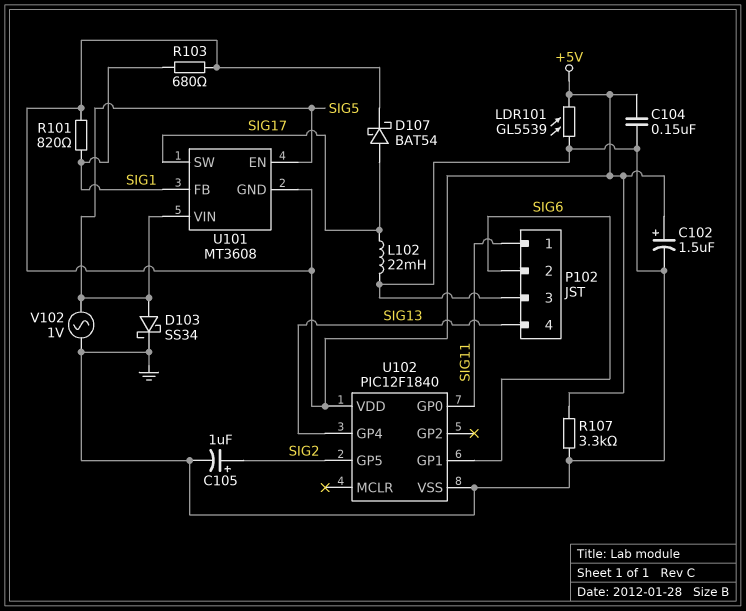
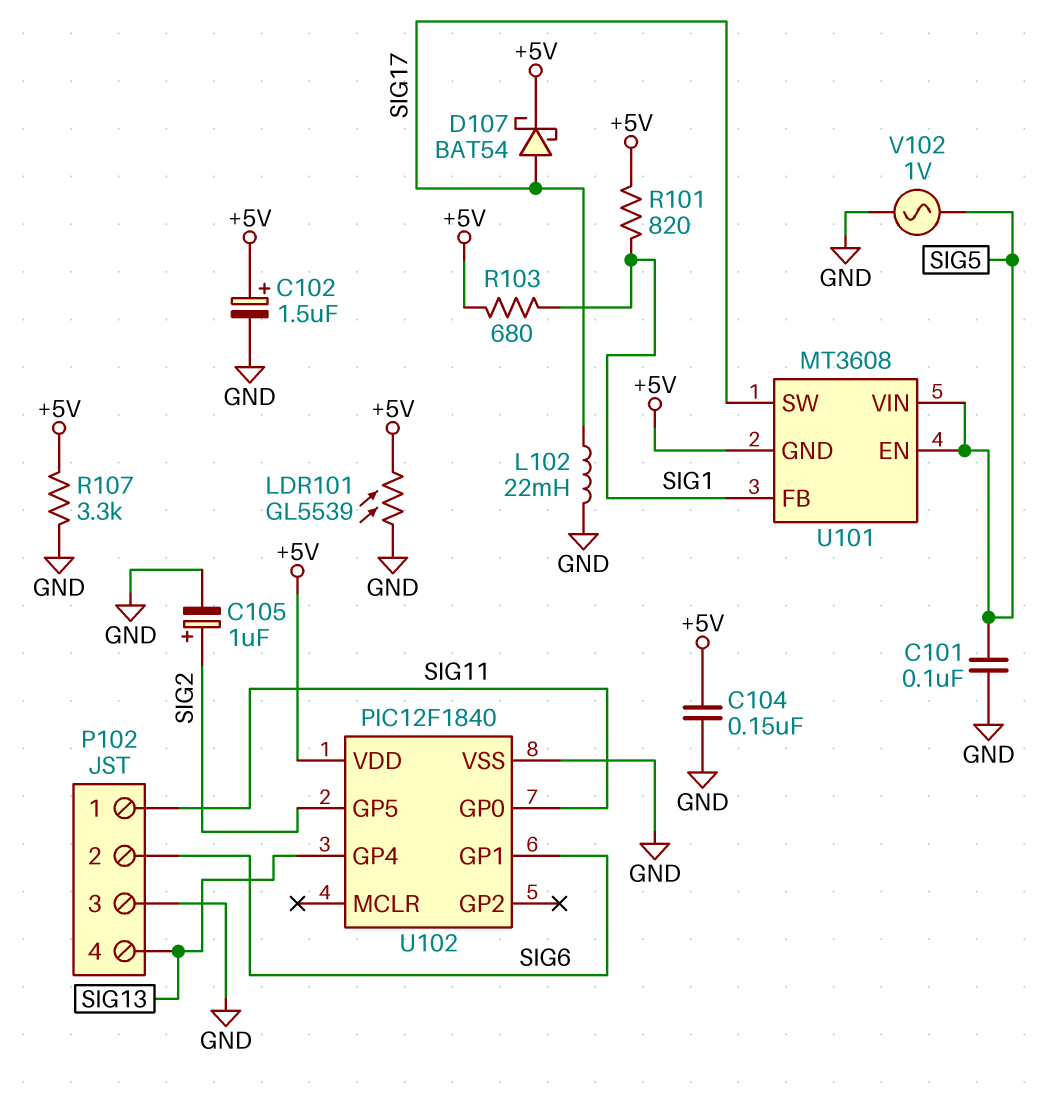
C101: none -> 100nF (GND, SIG5)
D103: schottky SS34 (A SIG5, K GND) -> none

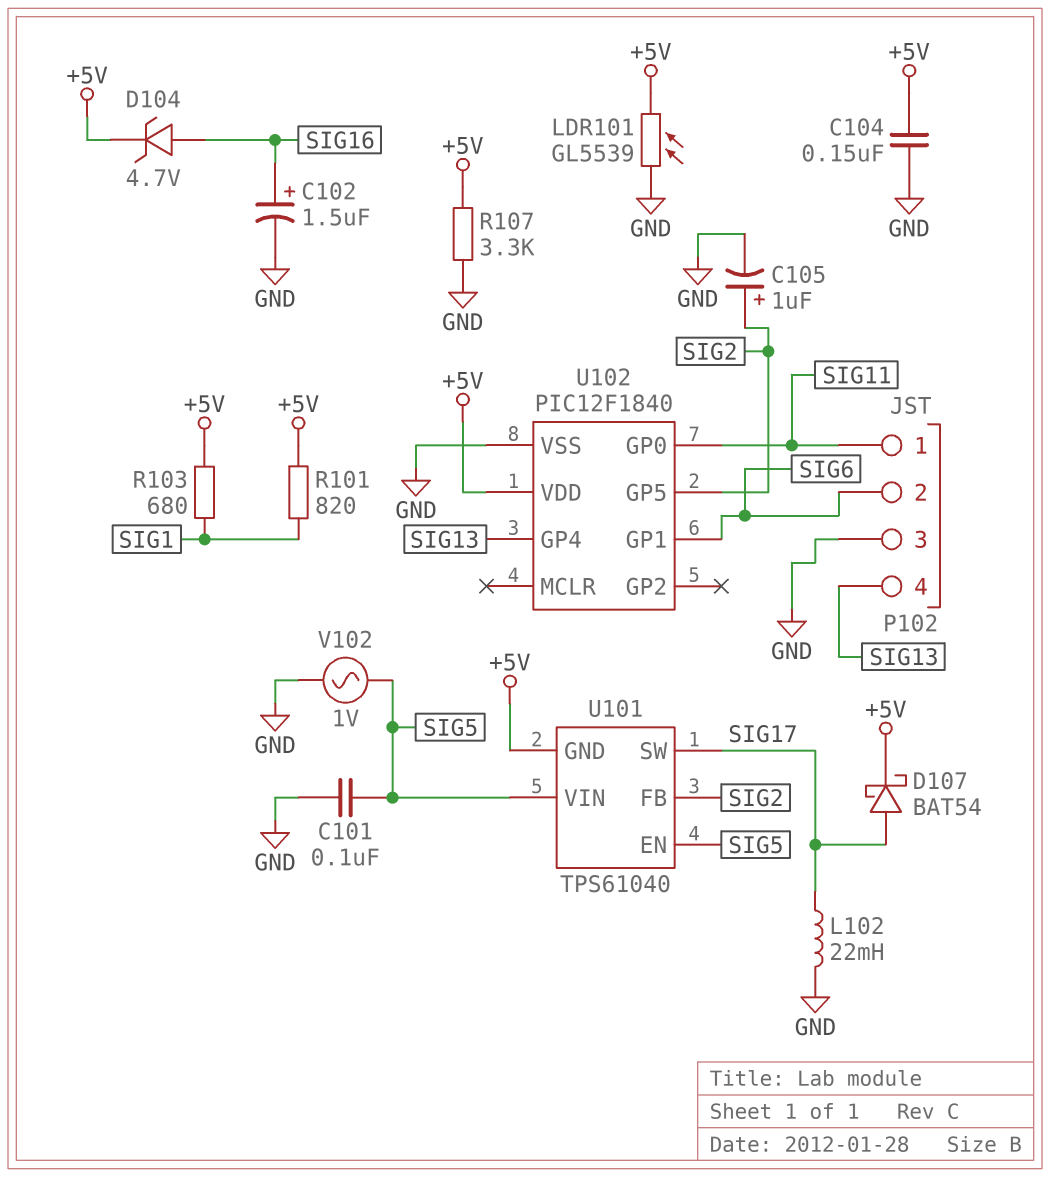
C102: 1.5uF (plus +5V, minus GND) -> 1.5uF (plus SIG16, minus GND)
D104: none -> zener 4.7V (A SIG16, K +5V)
U101: MT3608 -> TPS61040
U101 pin FB: SIG1 -> SIG2

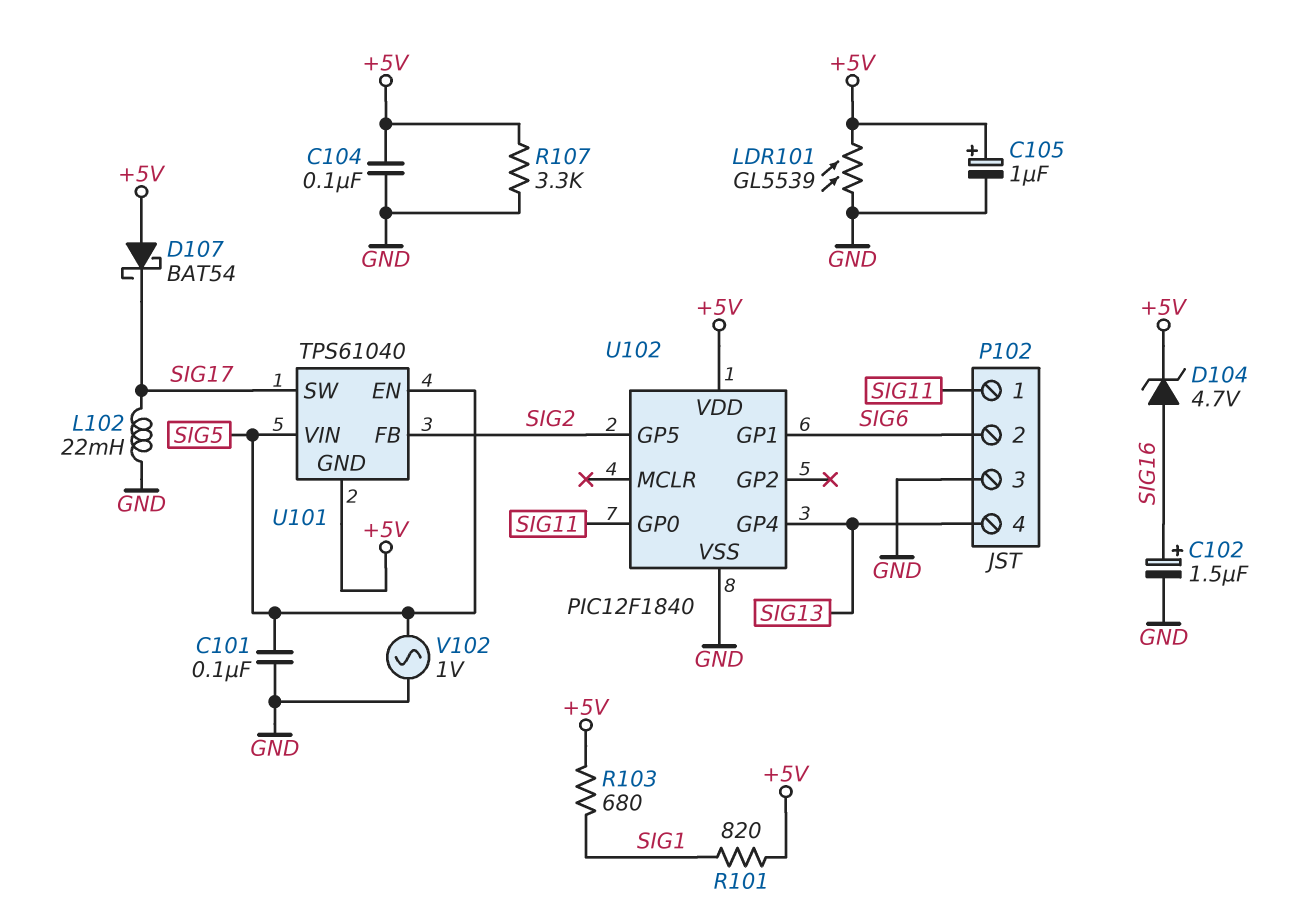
C104: 150nF (+5V, GND) -> 100nF (+5V, GND)
C105: 1uF (plus SIG2, minus GND) -> 1uF (plus +5V, minus GND)
D107: schottky BAT54 (A SIG17, K +5V) -> schottky BAT54 (A +5V, K SIG17)

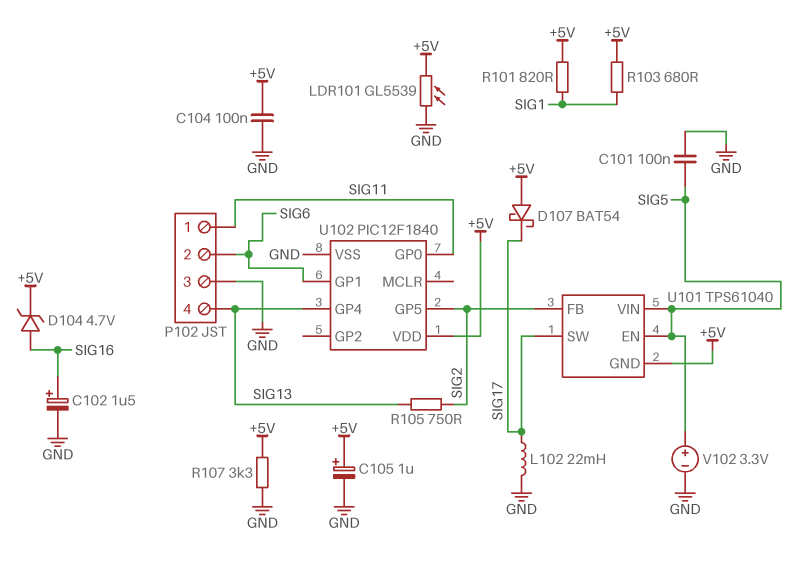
R105: none -> 750 (SIG2, SIG13)
V102: AC 1V (GND, SIG5) -> 3.3V (plus SIG5, minus GND)

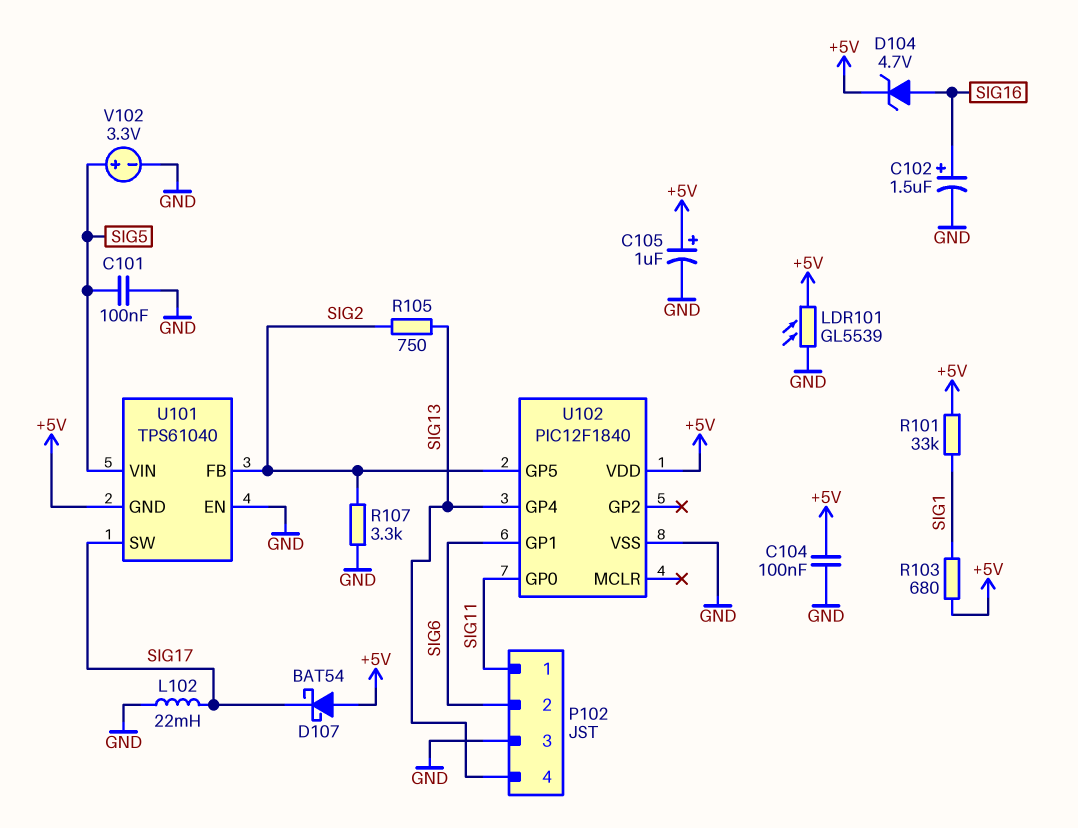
R101: 820 (+5V, SIG1) -> 33k (+5V, SIG1)
R107: 3.3k (+5V, GND) -> 3.3k (GND, SIG2)
U101 pin EN: SIG5 -> GND

